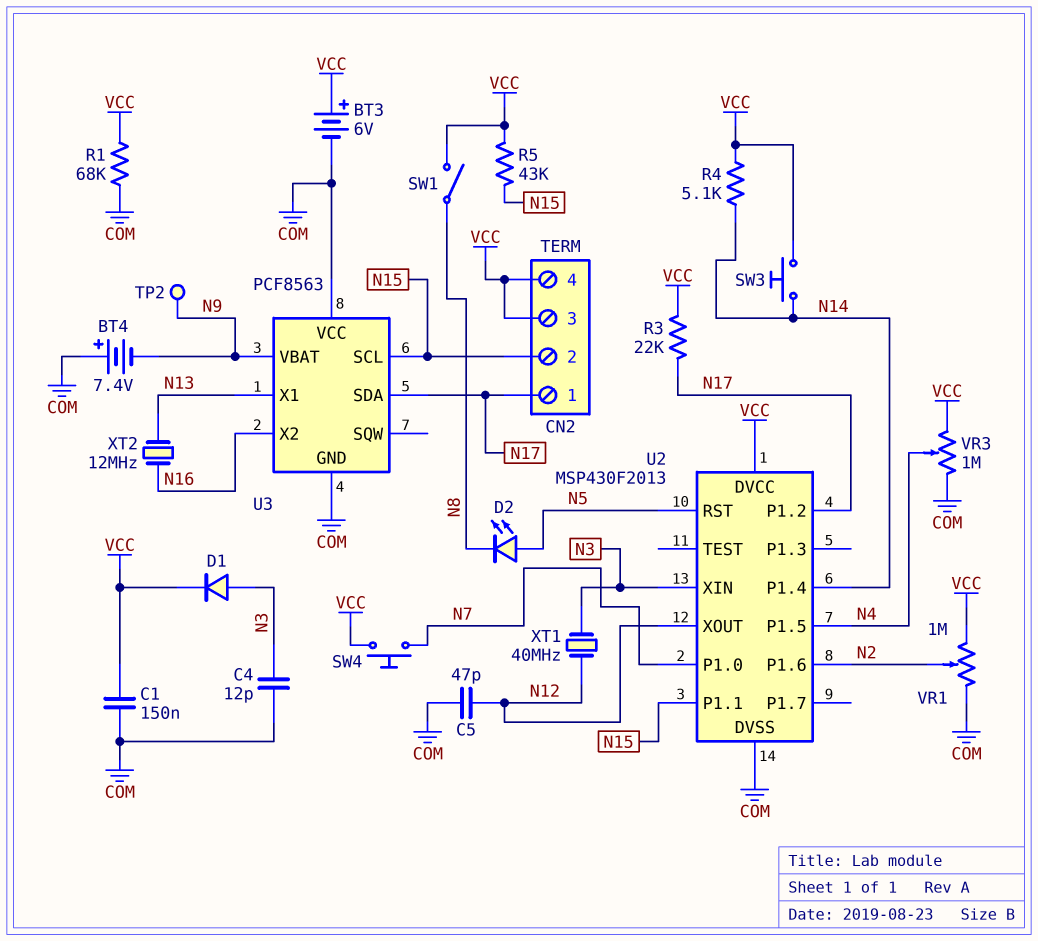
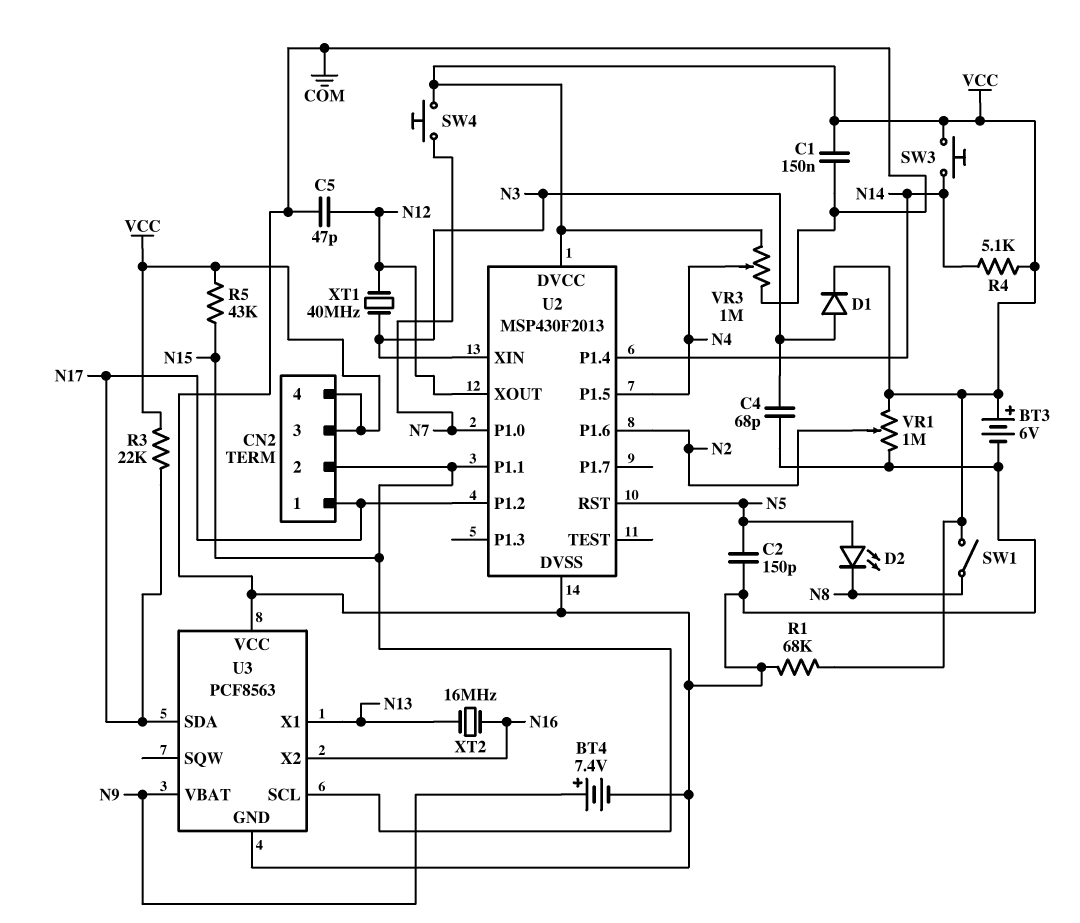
BT4: 7.4V (plus COM, minus N9) -> 7.4V (plus N9, minus COM)
C2: none -> 150pF (COM, N5)
C4: 12pF (COM, N3) -> 68pF (COM, N3)
TP2: test point (N9) -> none
XT2: 12MHz (N13, N16) -> 16MHz (N13, N16)

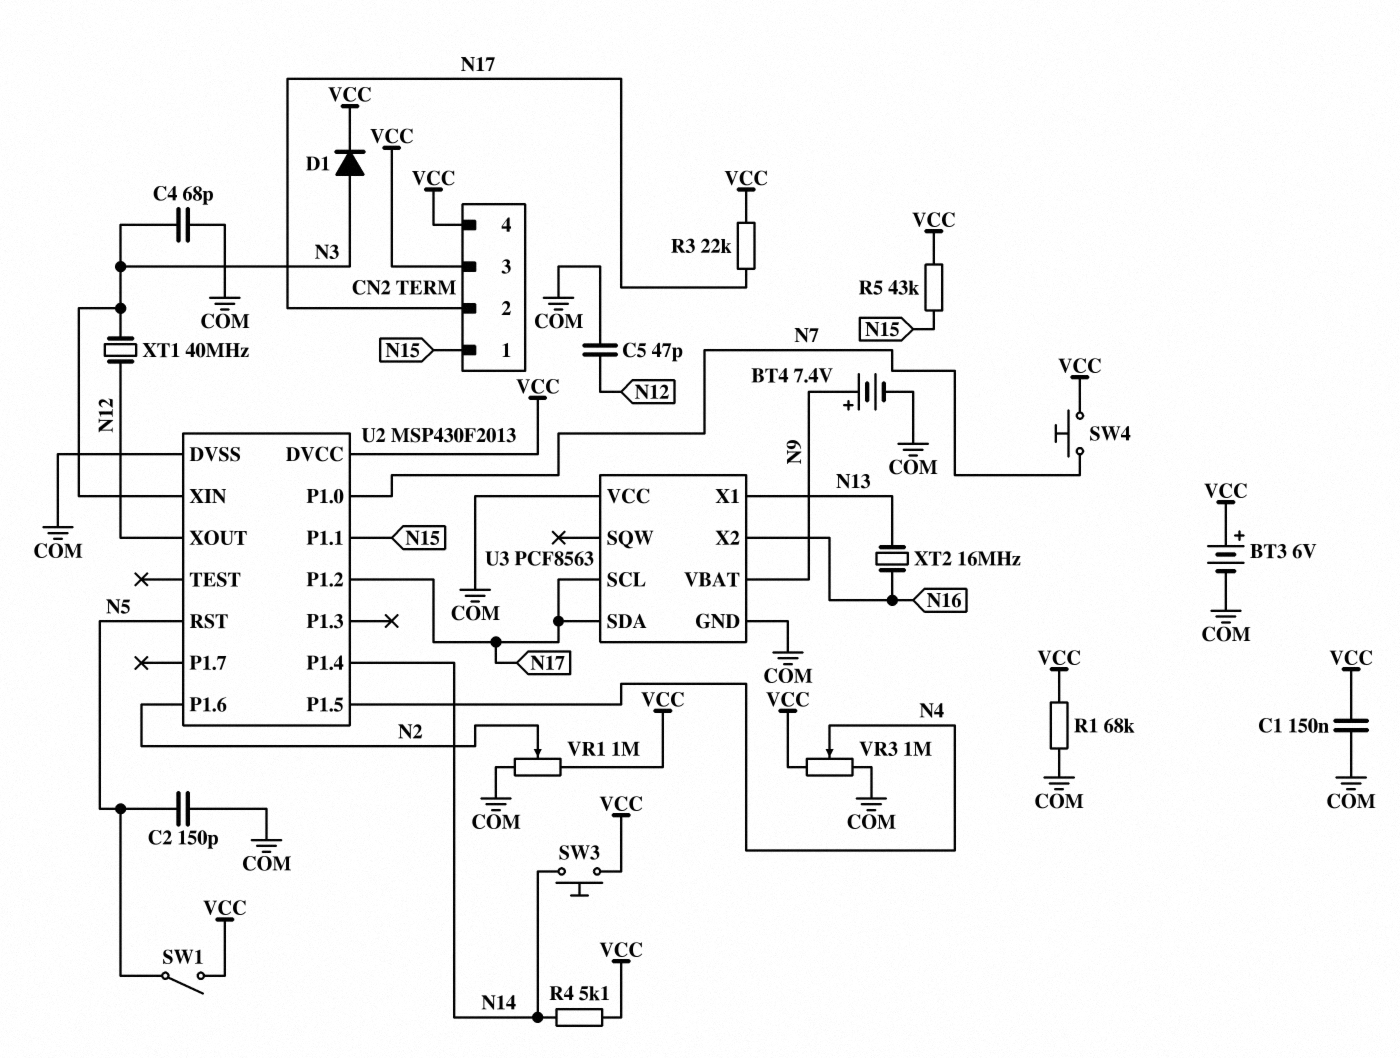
CN2 pin 1: N17 -> N15
CN2 pin 2: N15 -> N17
D2: LED (A N5, K N8) -> none
SW1: switch (N8, VCC) -> switch (N5, VCC)
U3 pin SCL: N15 -> N17

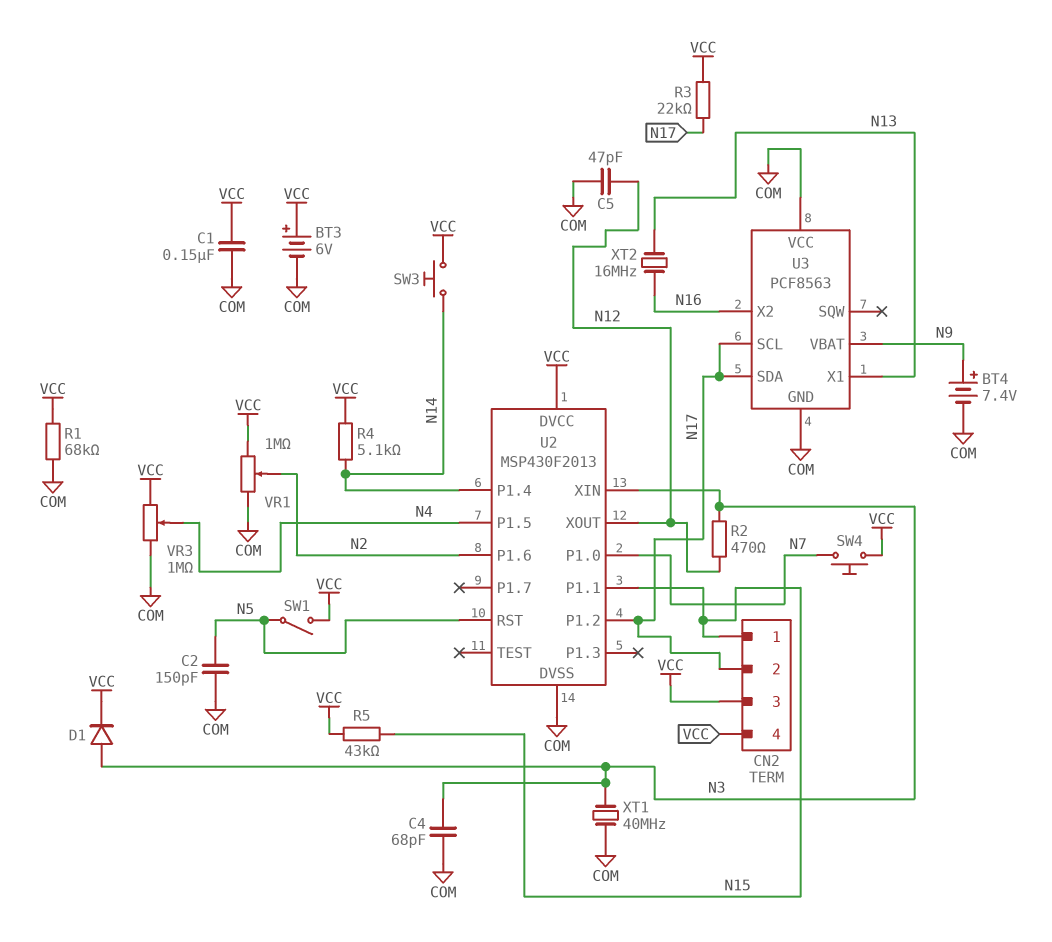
R2: none -> 470 (N3, N12)
XT1: 40MHz (N3, N12) -> 40MHz (COM, N3)

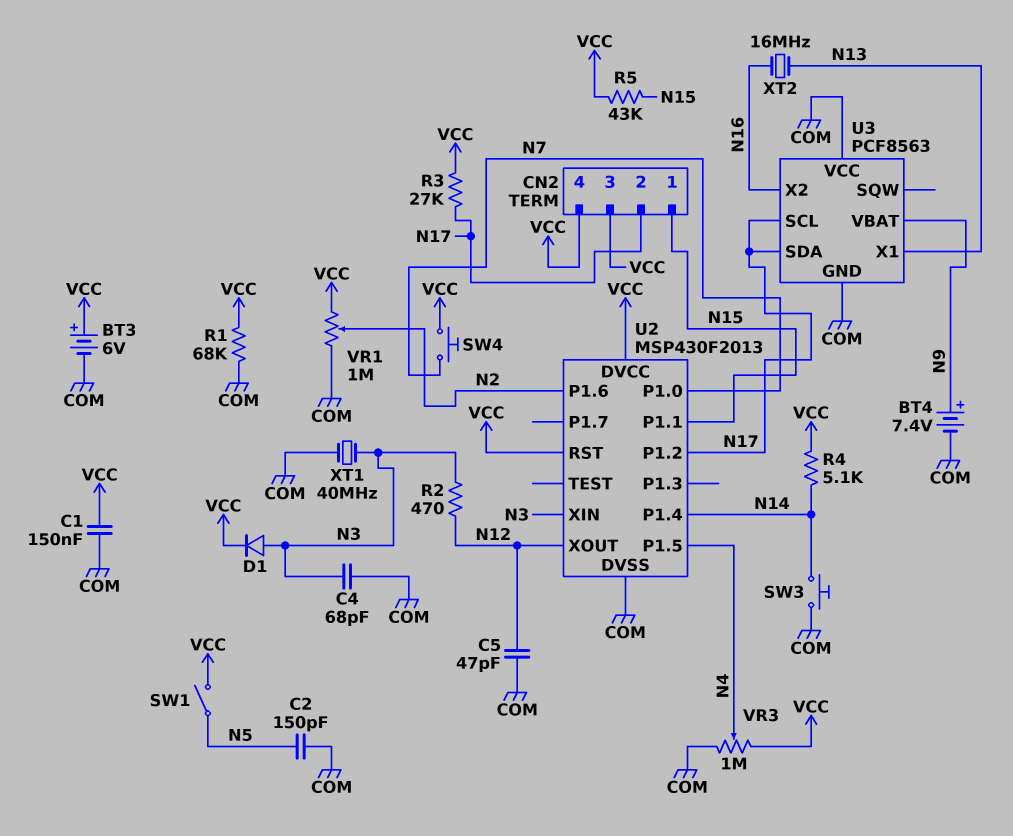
R3: 22k (N17, VCC) -> 27k (N17, VCC)
SW3: button (N14, VCC) -> button (COM, N14)
U2 pin RST: N5 -> VCC

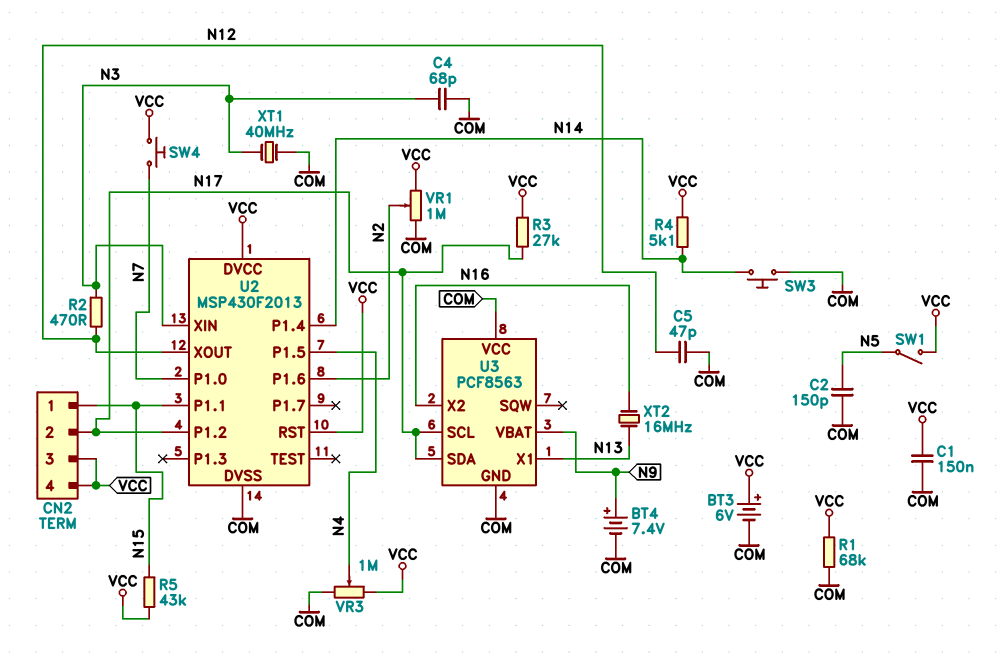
D1: diode (A N3, K VCC) -> none

